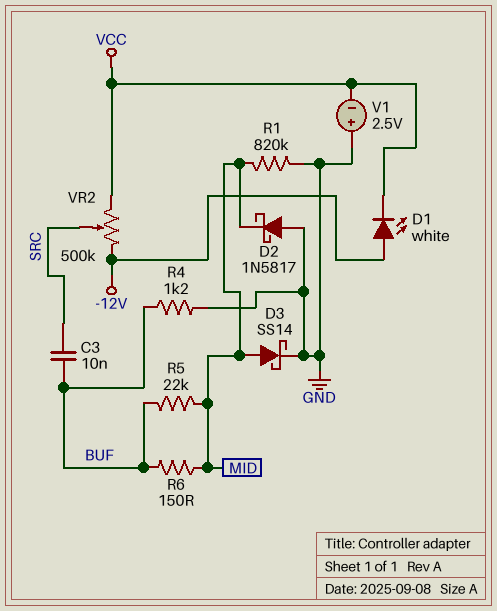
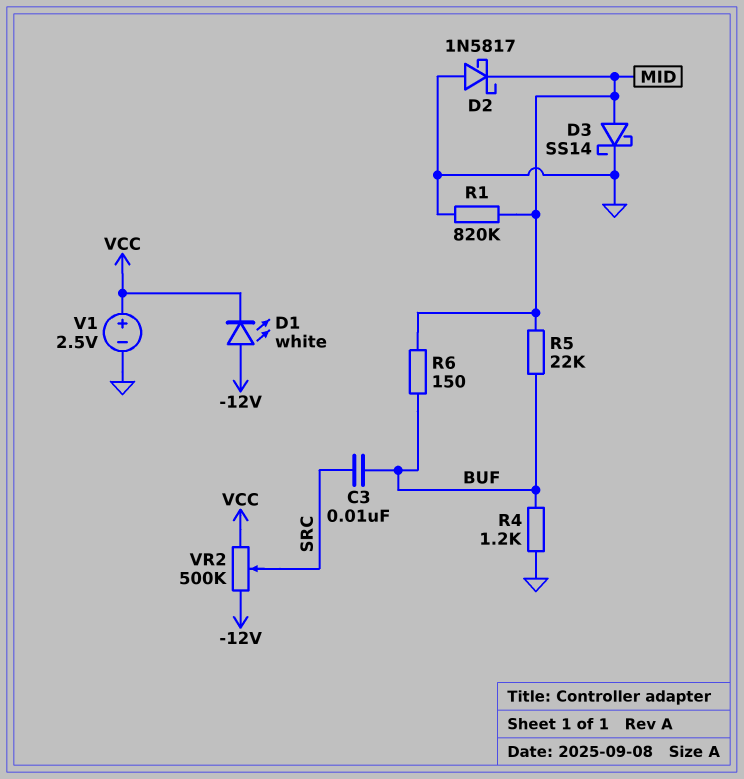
V1: 2.5V (plus GND, minus VCC) -> 2.5V (plus VCC, minus GND)

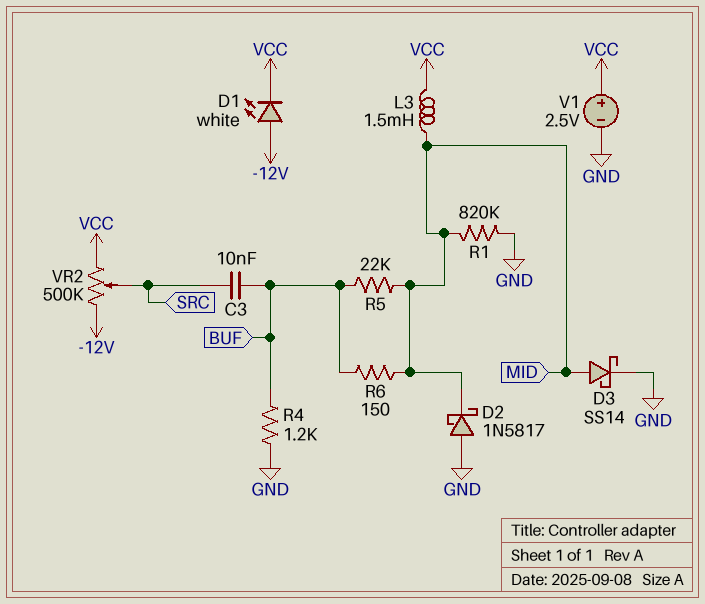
L3: none -> 1.5mH (MID, VCC)

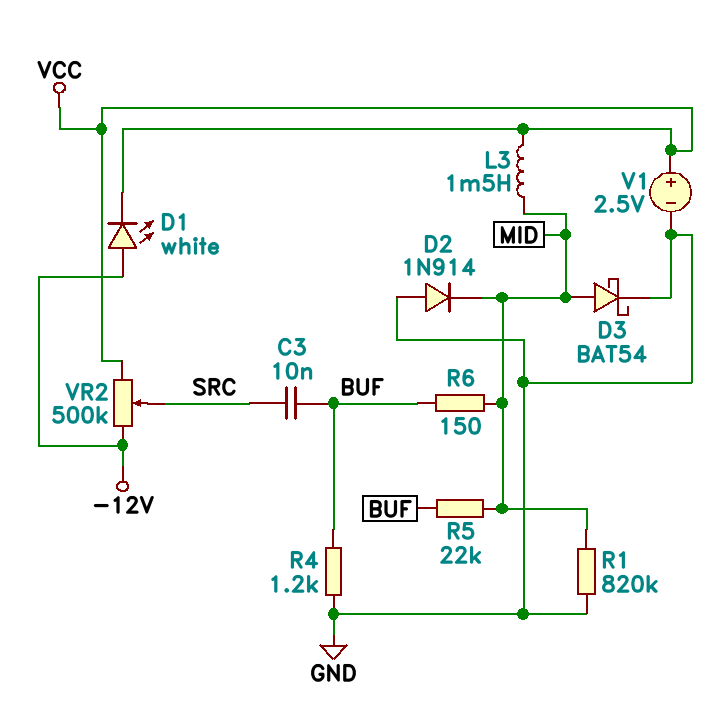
D2: schottky 1N5817 (A GND, K MID) -> diode 1N914 (A GND, K MID)
D3: schottky SS14 (A MID, K GND) -> schottky BAT54 (A MID, K GND)

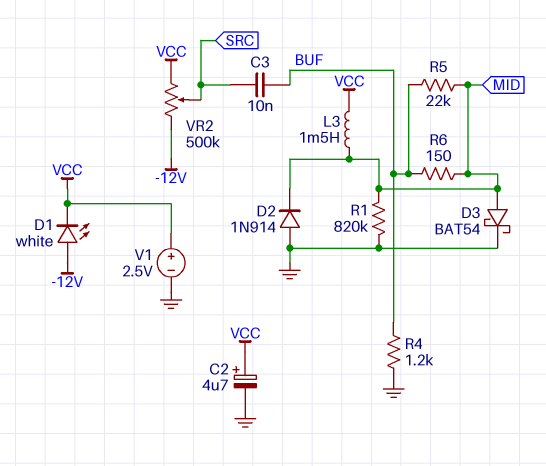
C2: none -> 4.7uF (plus VCC, minus GND)

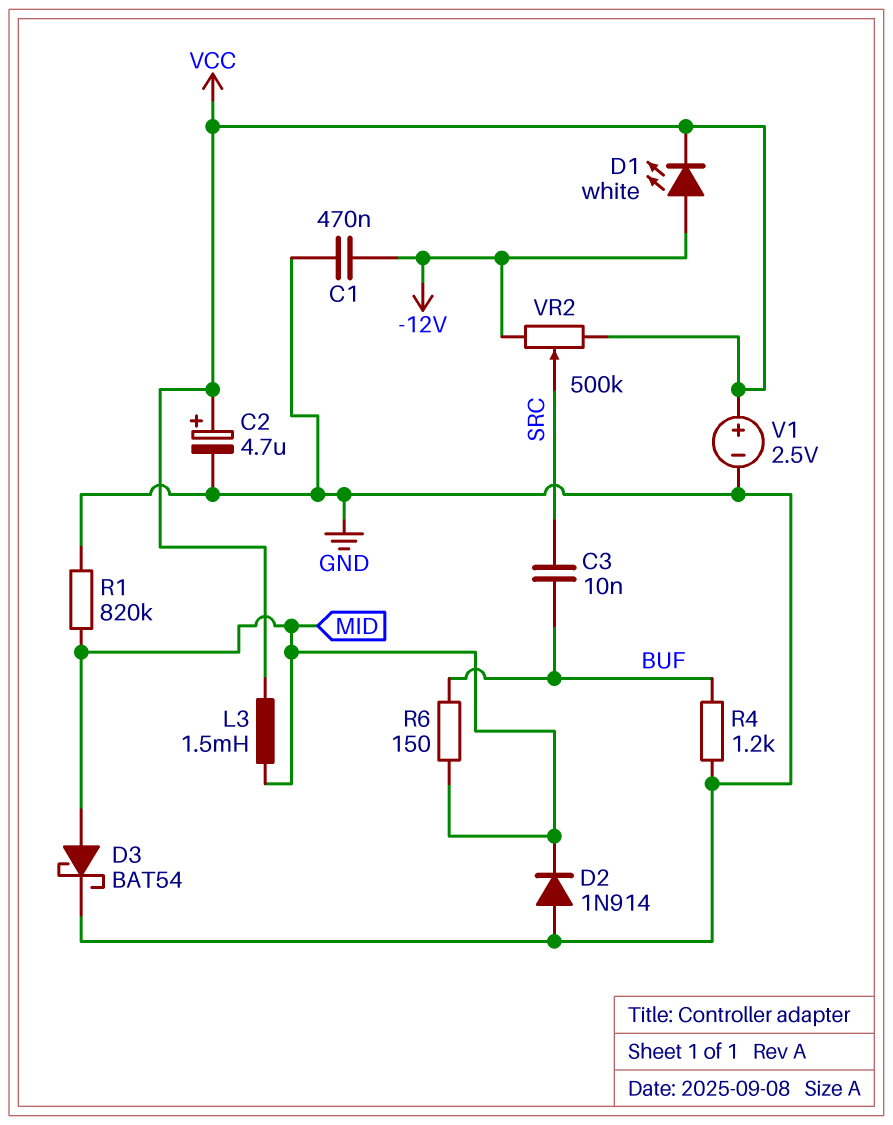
C1: none -> 470nF (-12V, GND)
R5: 22k (BUF, MID) -> none

